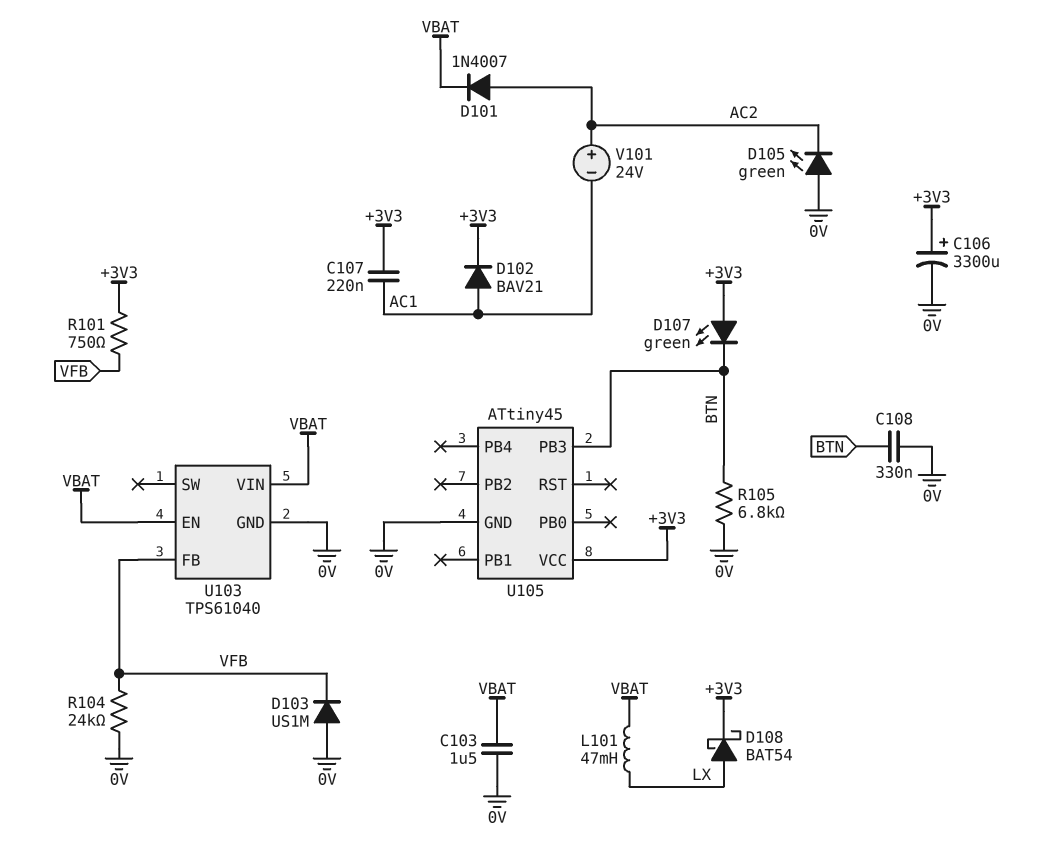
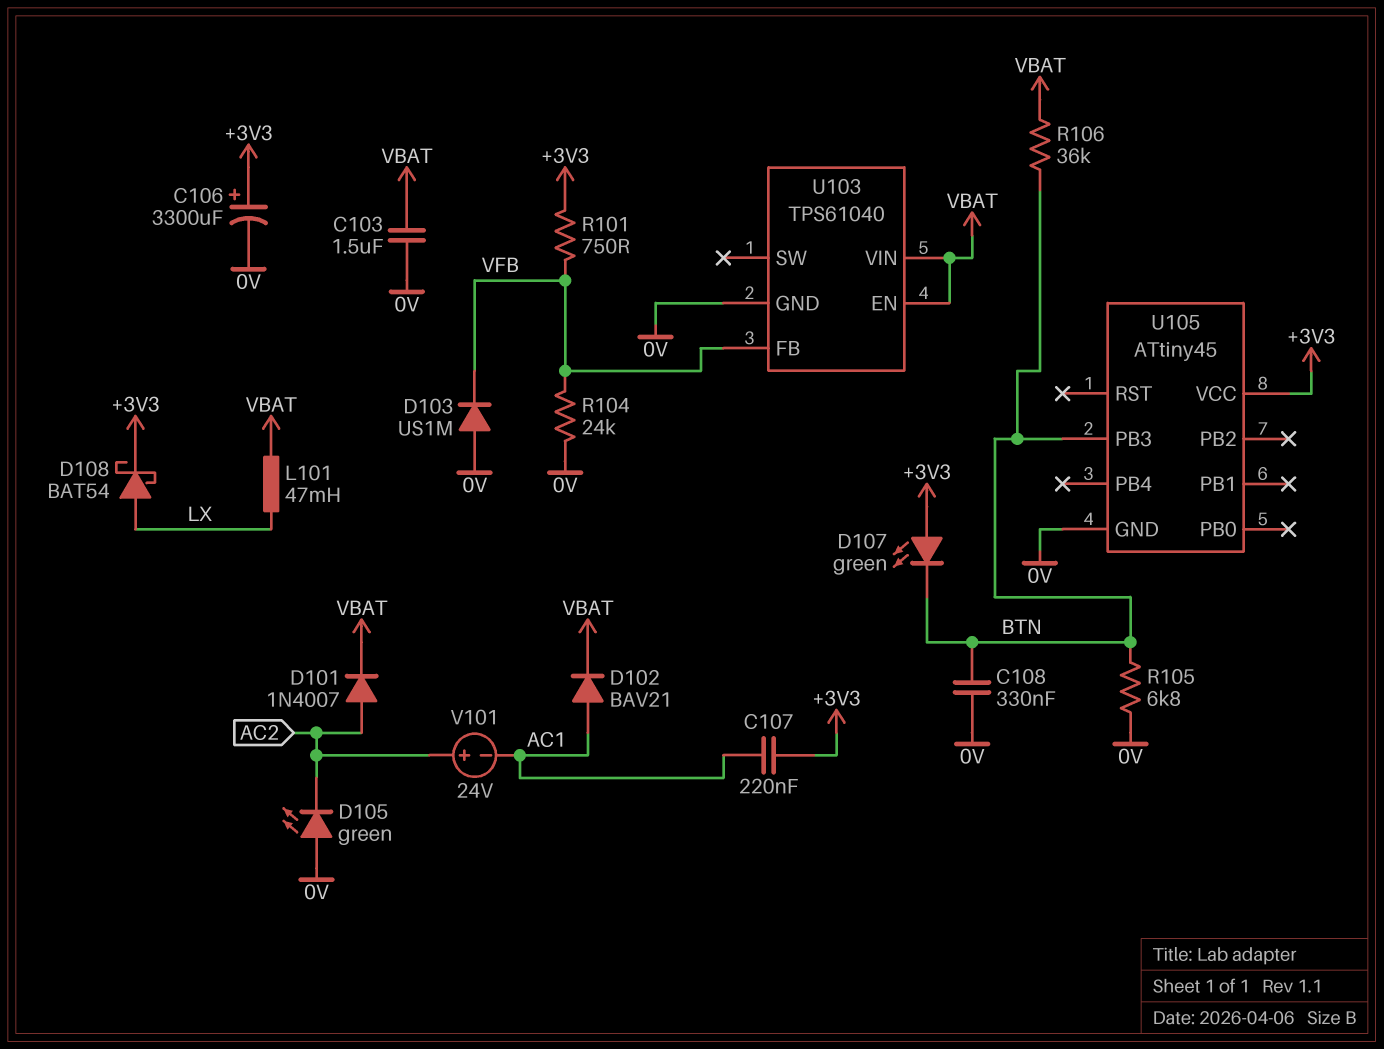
D102: diode BAV21 (A AC1, K +3V3) -> diode BAV21 (A AC1, K VBAT)
R106: none -> 36k (BTN, VBAT)

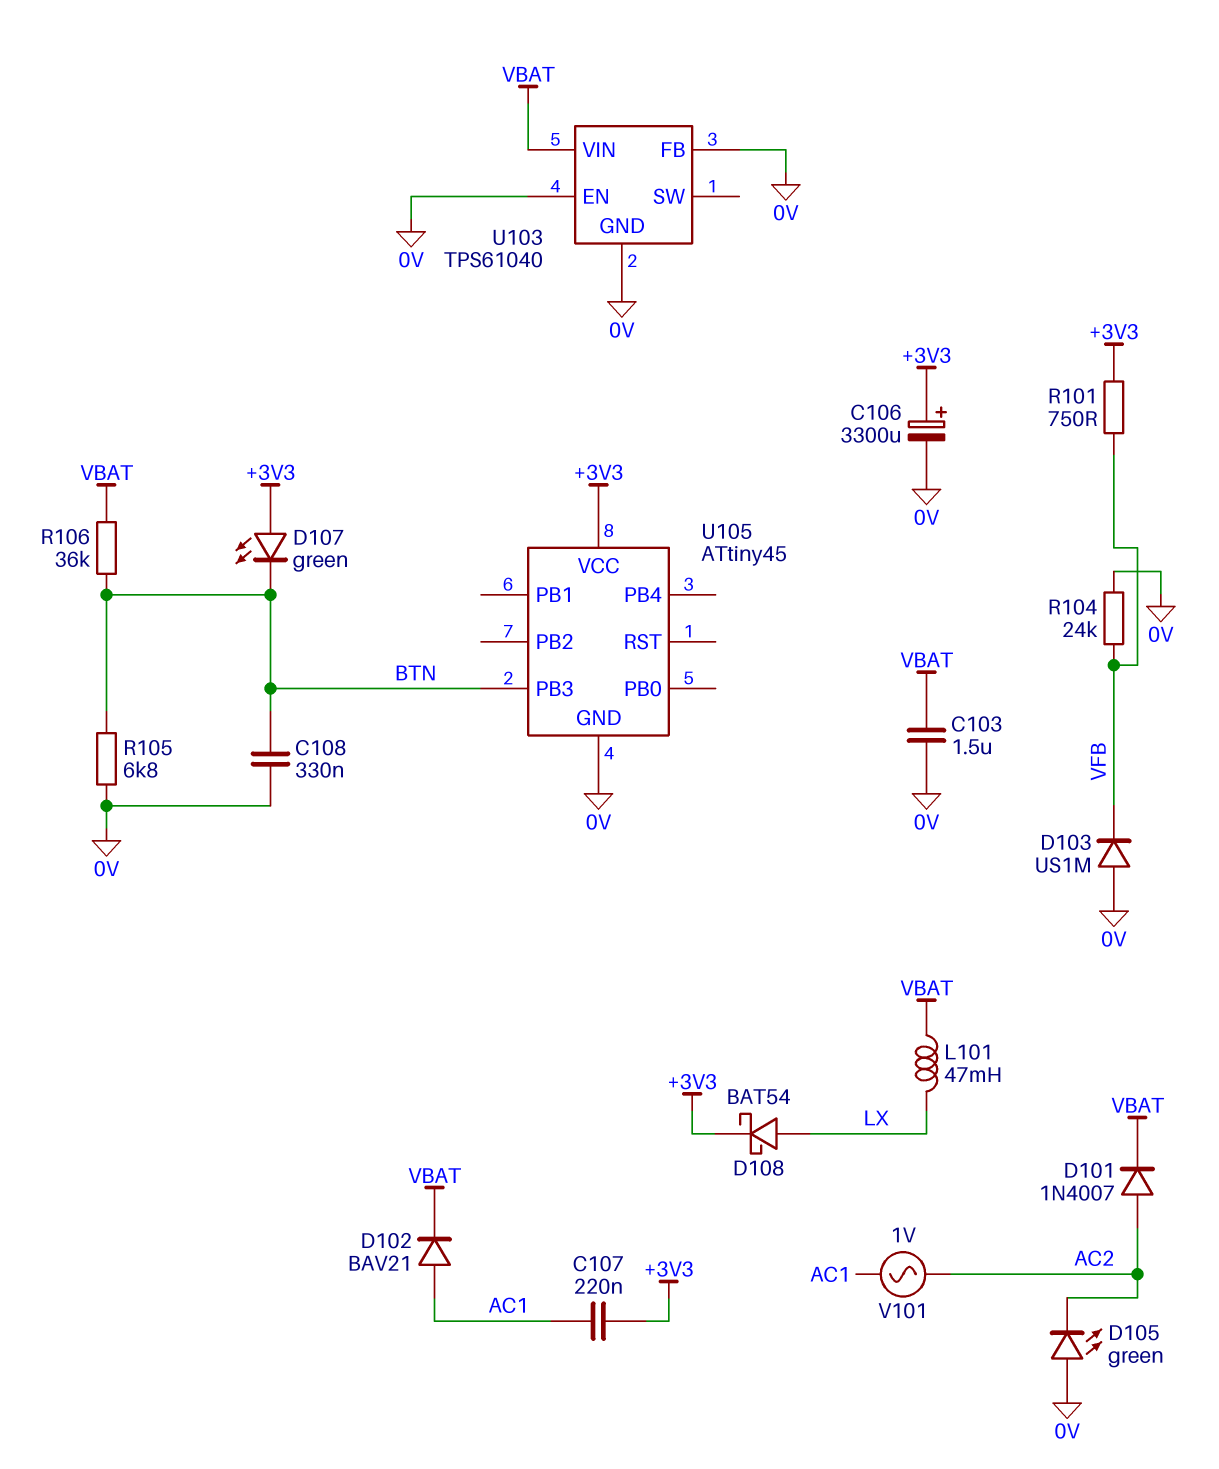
U103 pin EN: VBAT -> 0V
U103 pin FB: VFB -> 0V
V101: 24V (plus AC2, minus AC1) -> AC 1V (AC1, AC2)

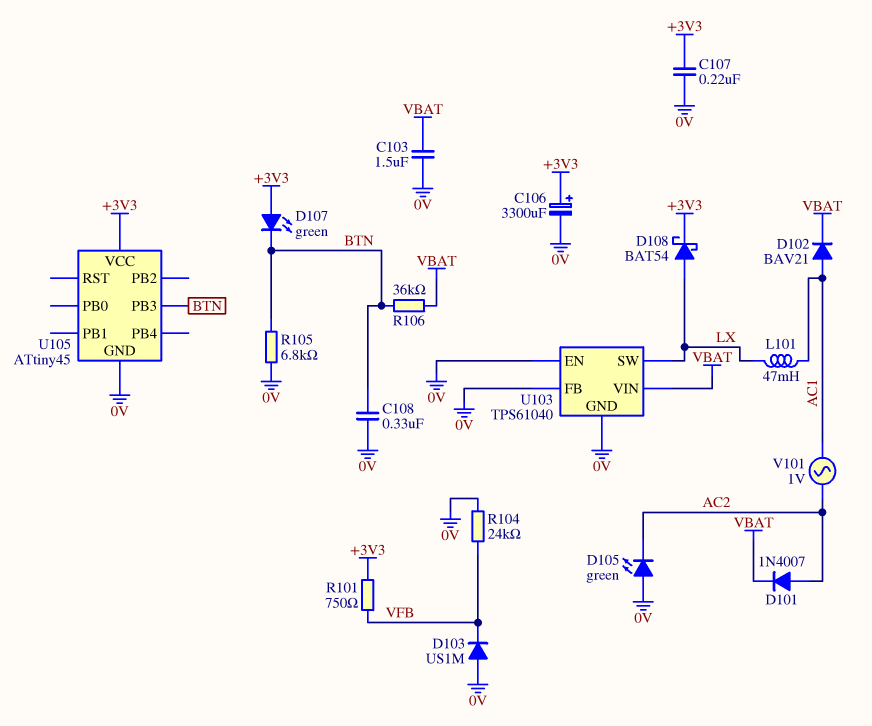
C107: 220nF (+3V3, AC1) -> 220nF (+3V3, 0V)
L101: 47mH (LX, VBAT) -> 47mH (AC1, LX)
U103 pin SW: none -> LX

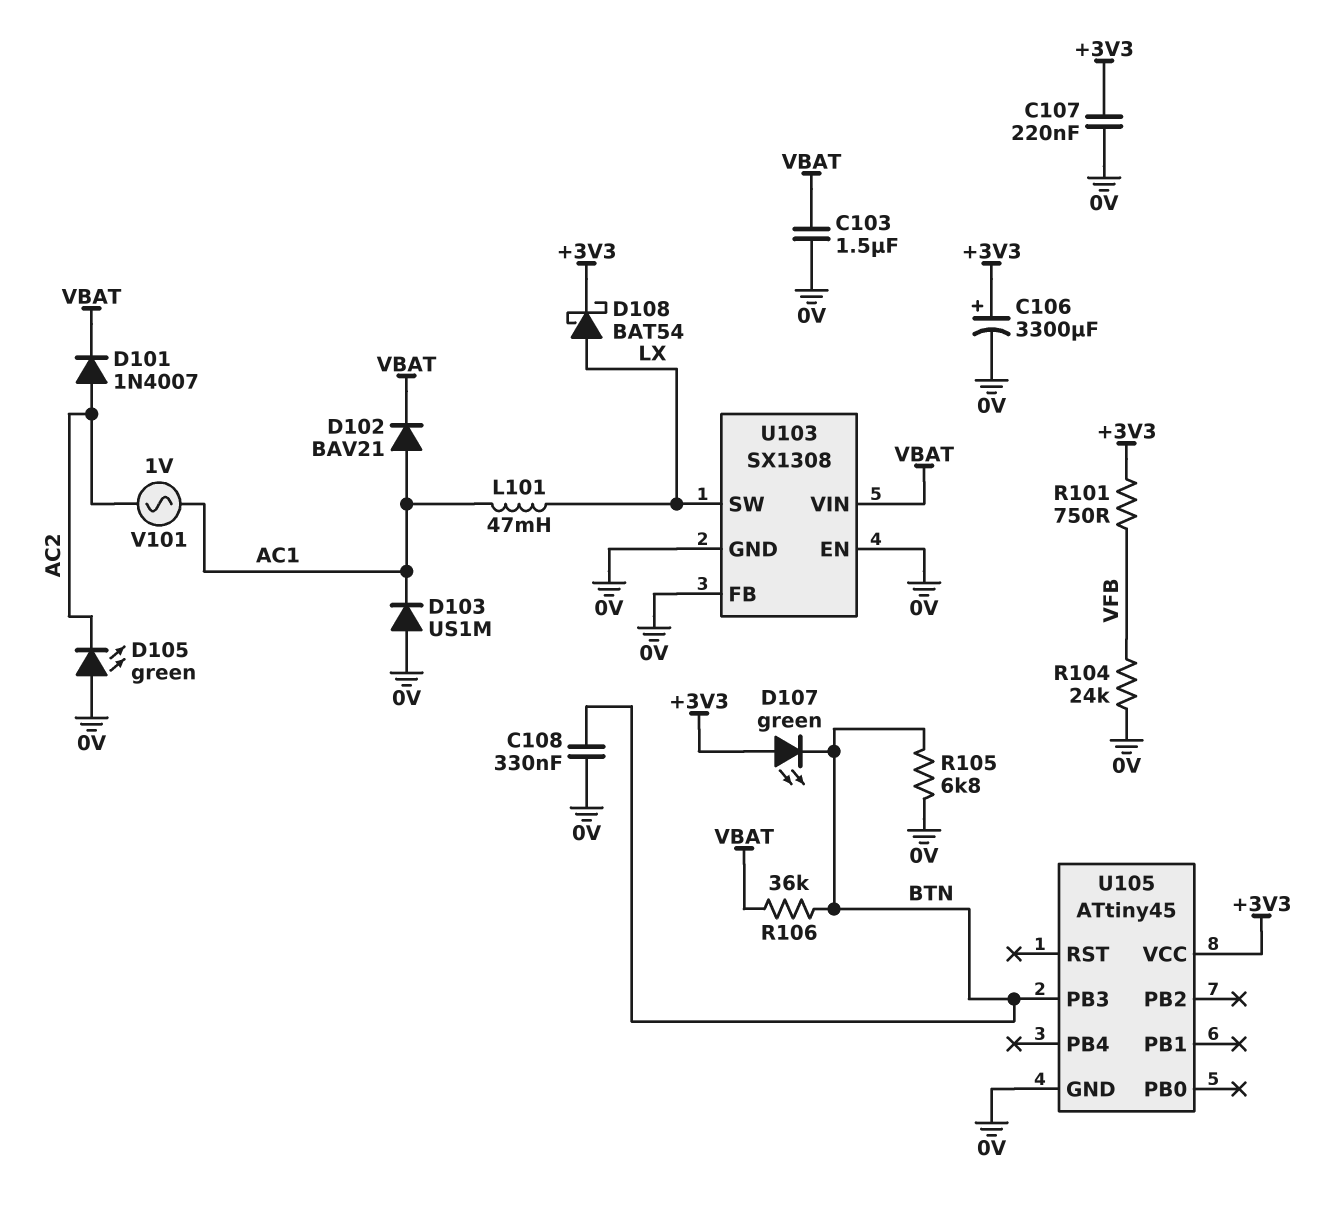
D103: diode US1M (A 0V, K VFB) -> diode US1M (A 0V, K AC1)
U103: TPS61040 -> SX1308

